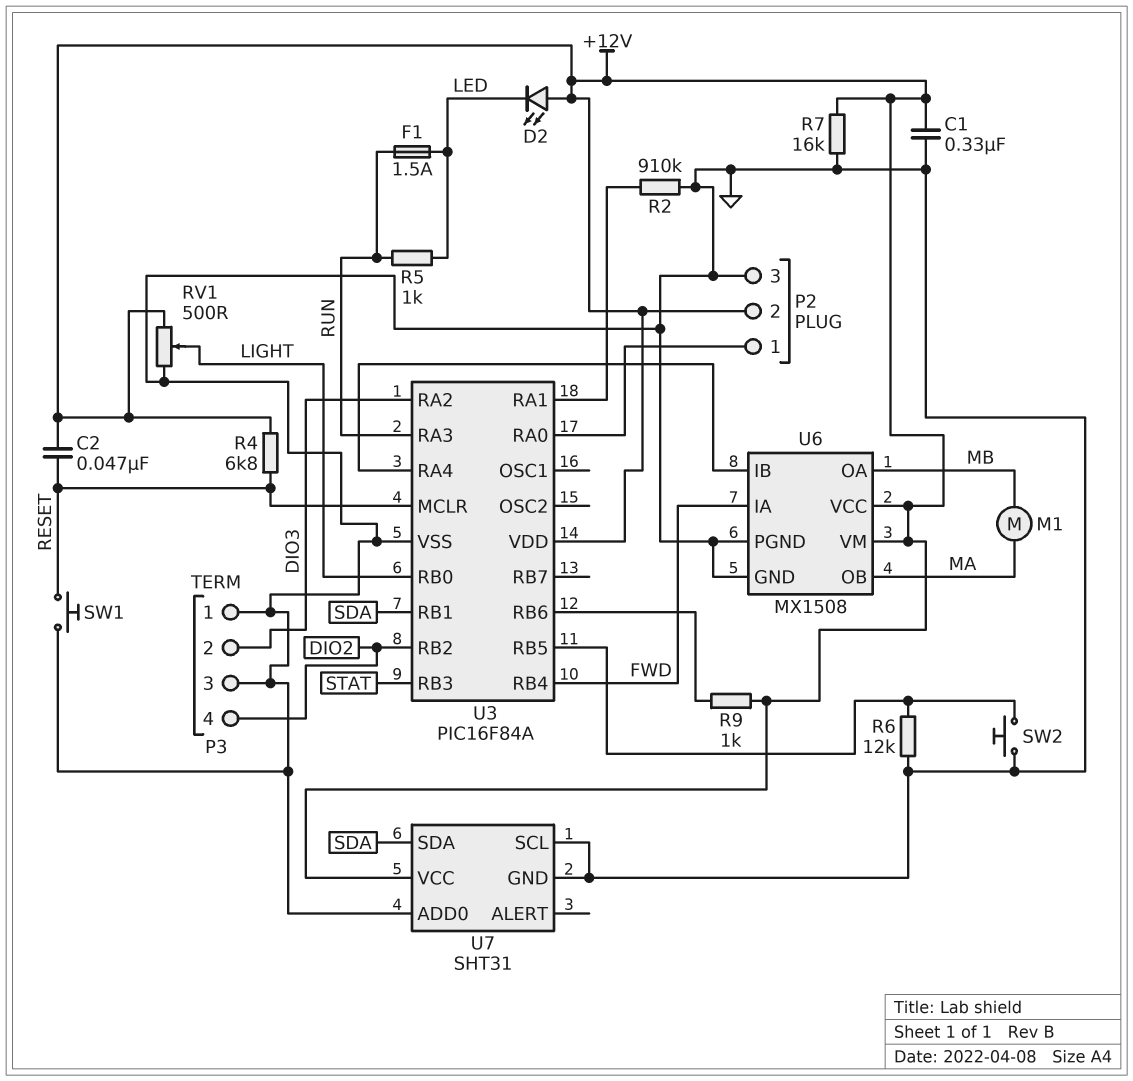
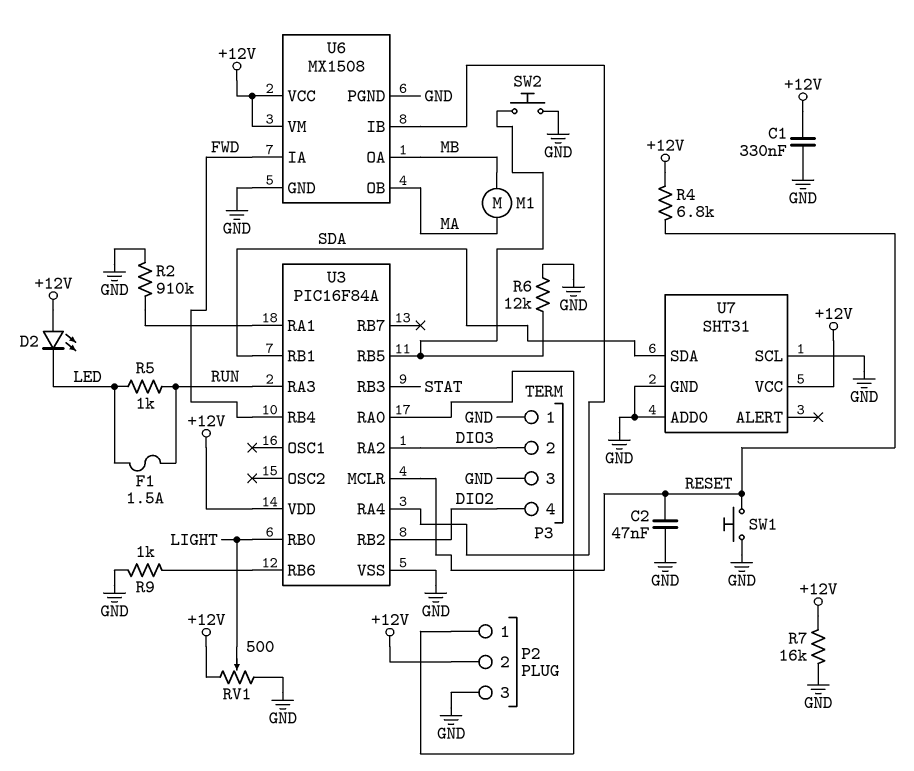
C2: 47nF (+12V, RESET) -> 47nF (GND, RESET)
R9: 1k (+12V, U3/RB6) -> 1k (GND, U3/RB6)

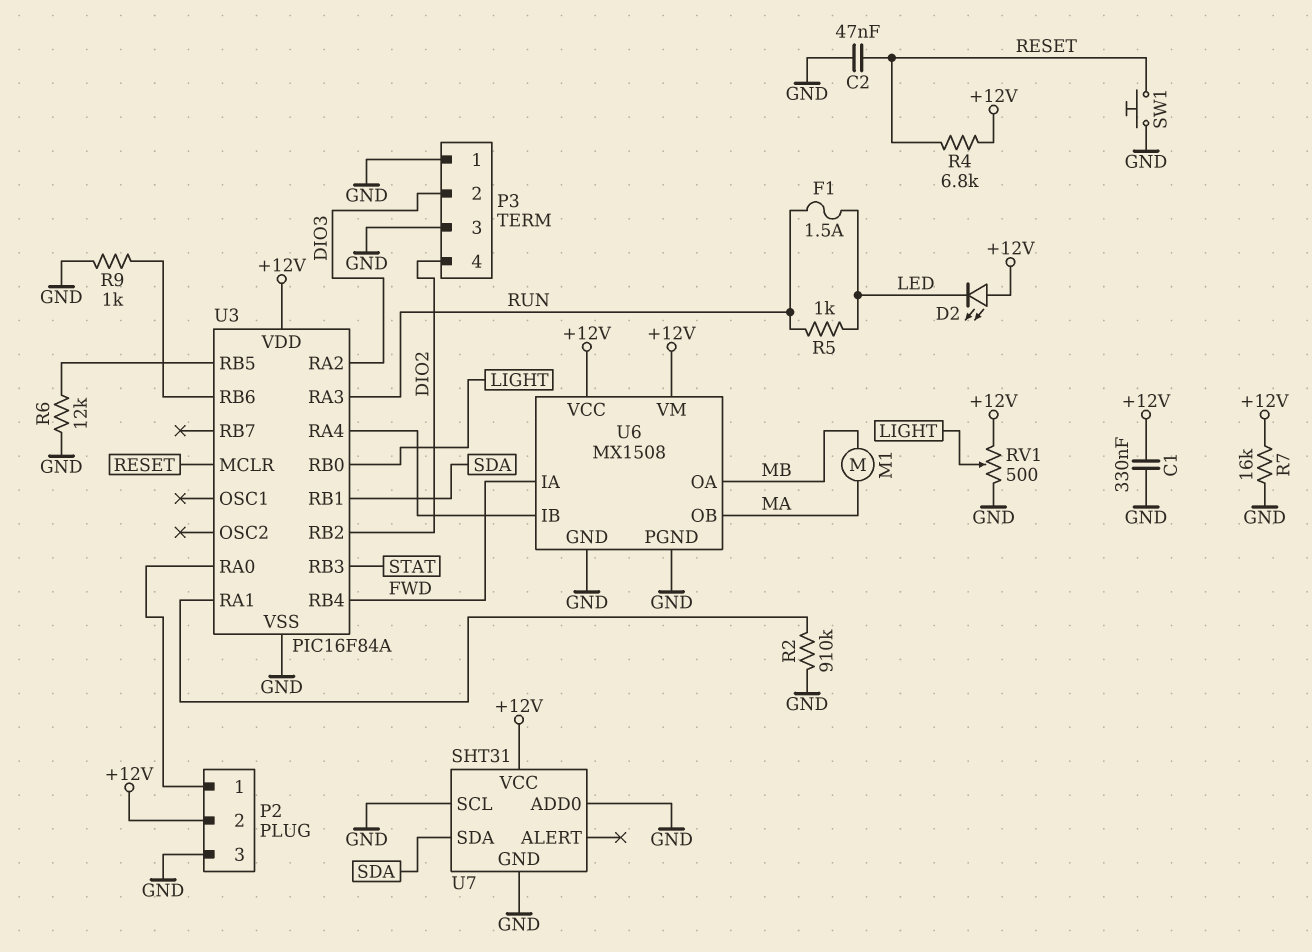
SW2: button (GND, U3/RB5) -> none

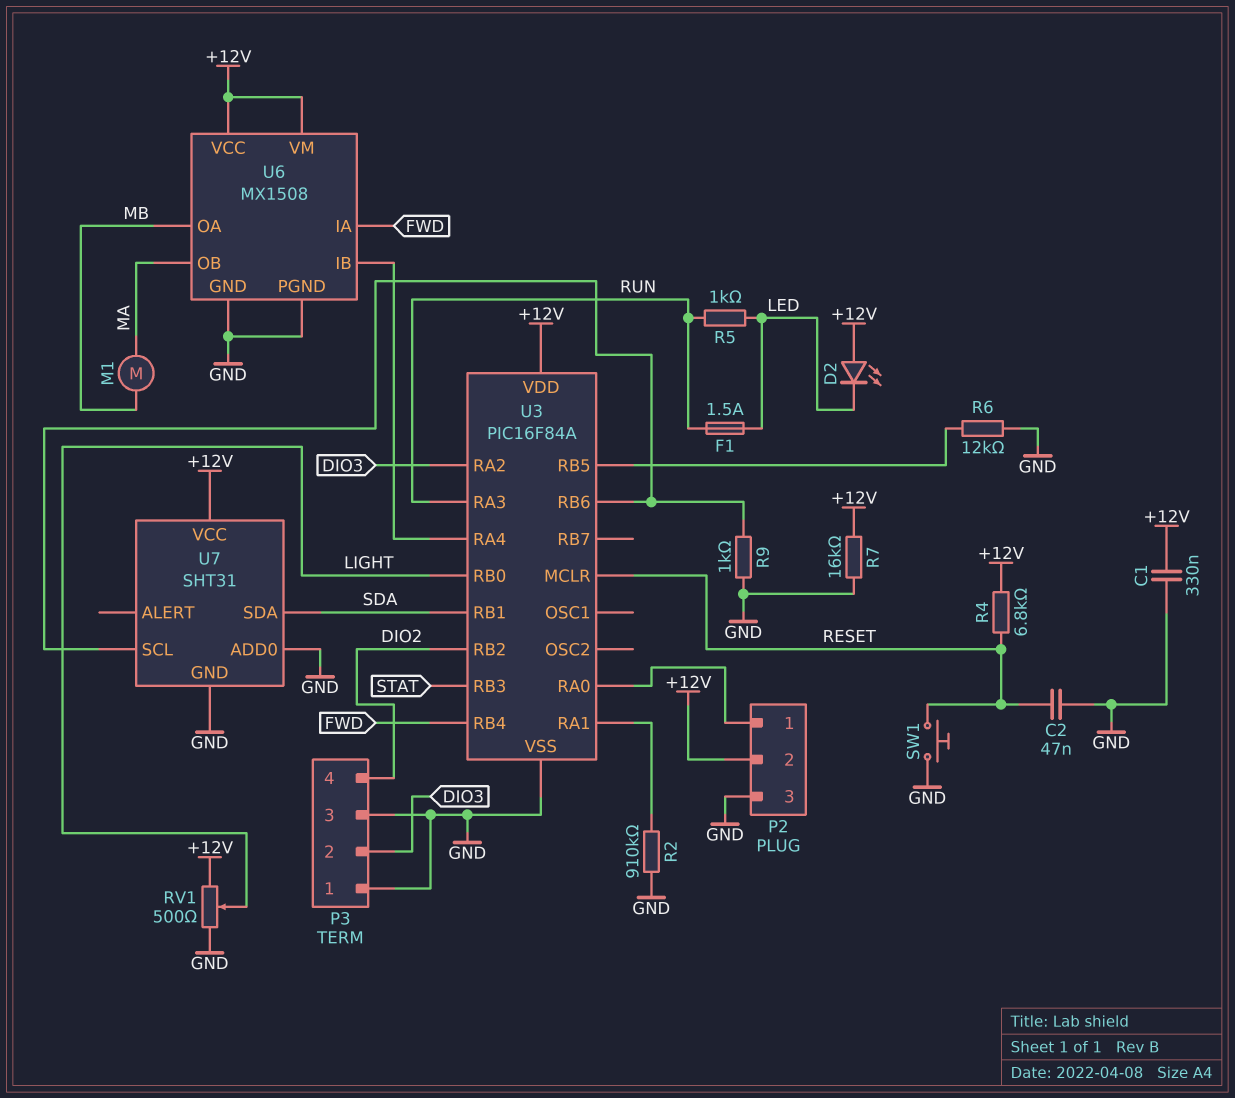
U7 pin SCL: GND -> U3/RB6

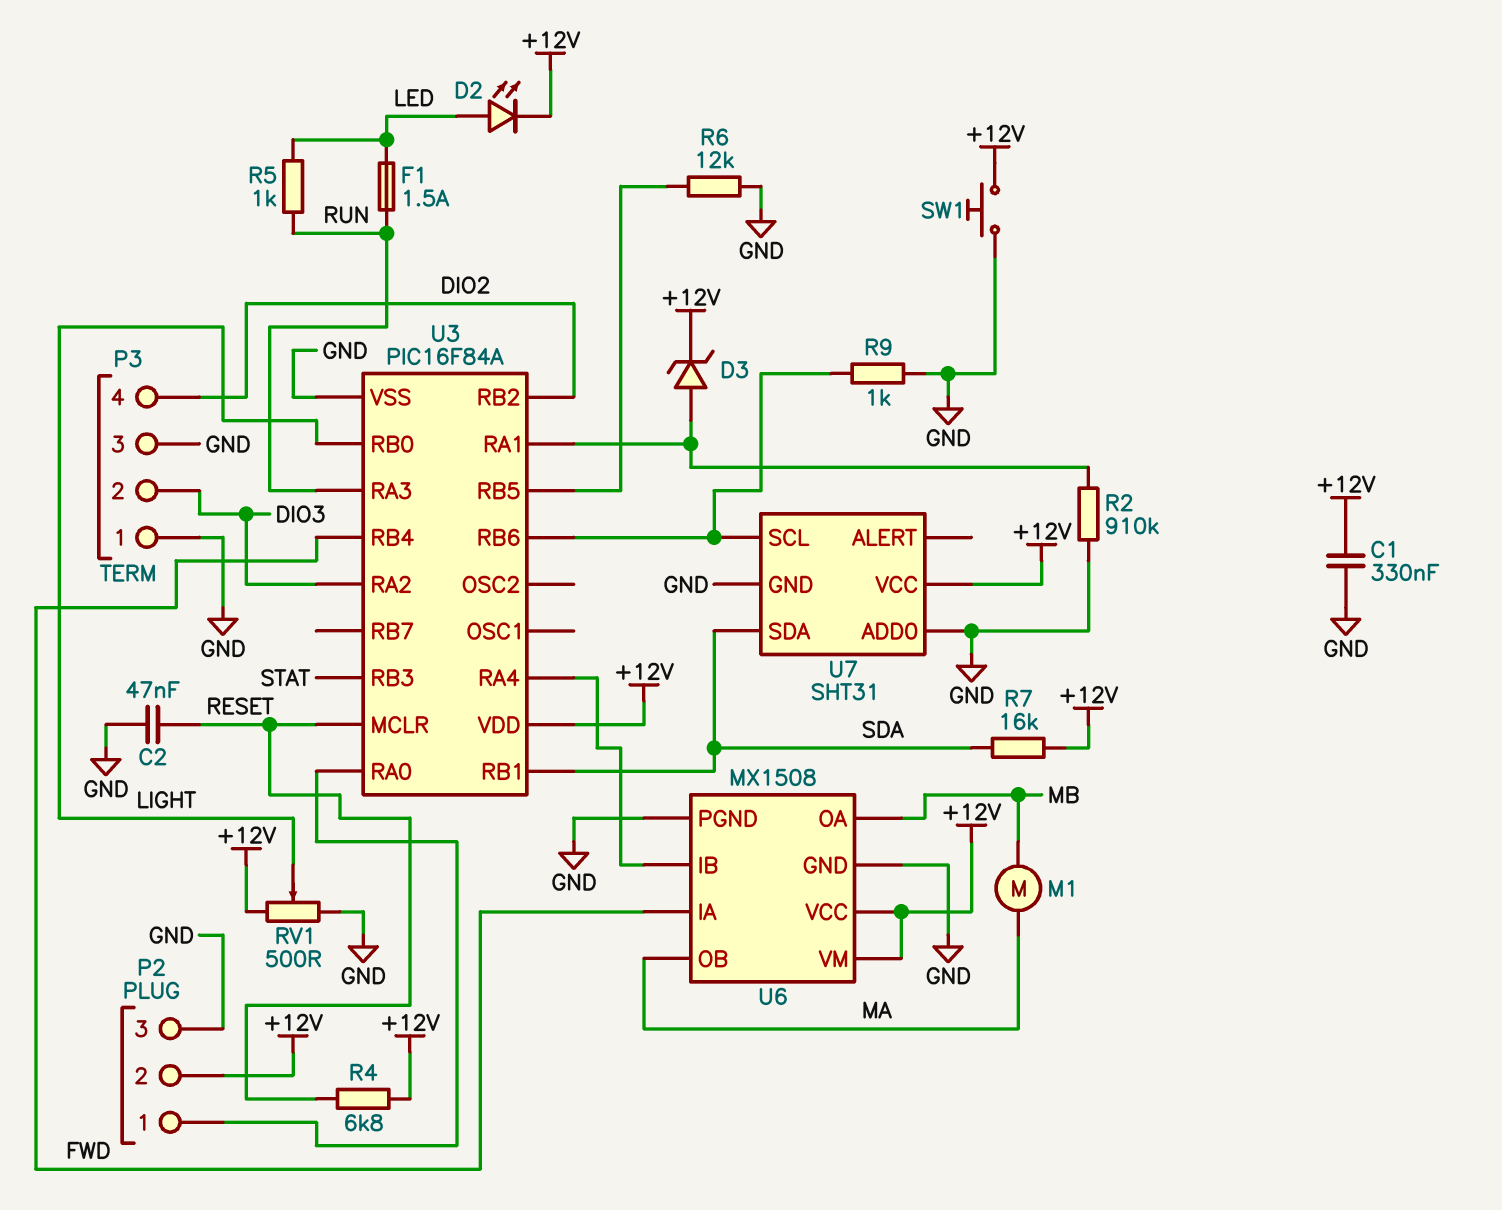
D2: LED (A +12V, K LED) -> LED (A LED, K +12V)
D3: none -> zener (A U3/RA1, K +12V)
R7: 16k (+12V, GND) -> 16k (+12V, SDA)
SW1: button (GND, RESET) -> button (+12V, GND)

